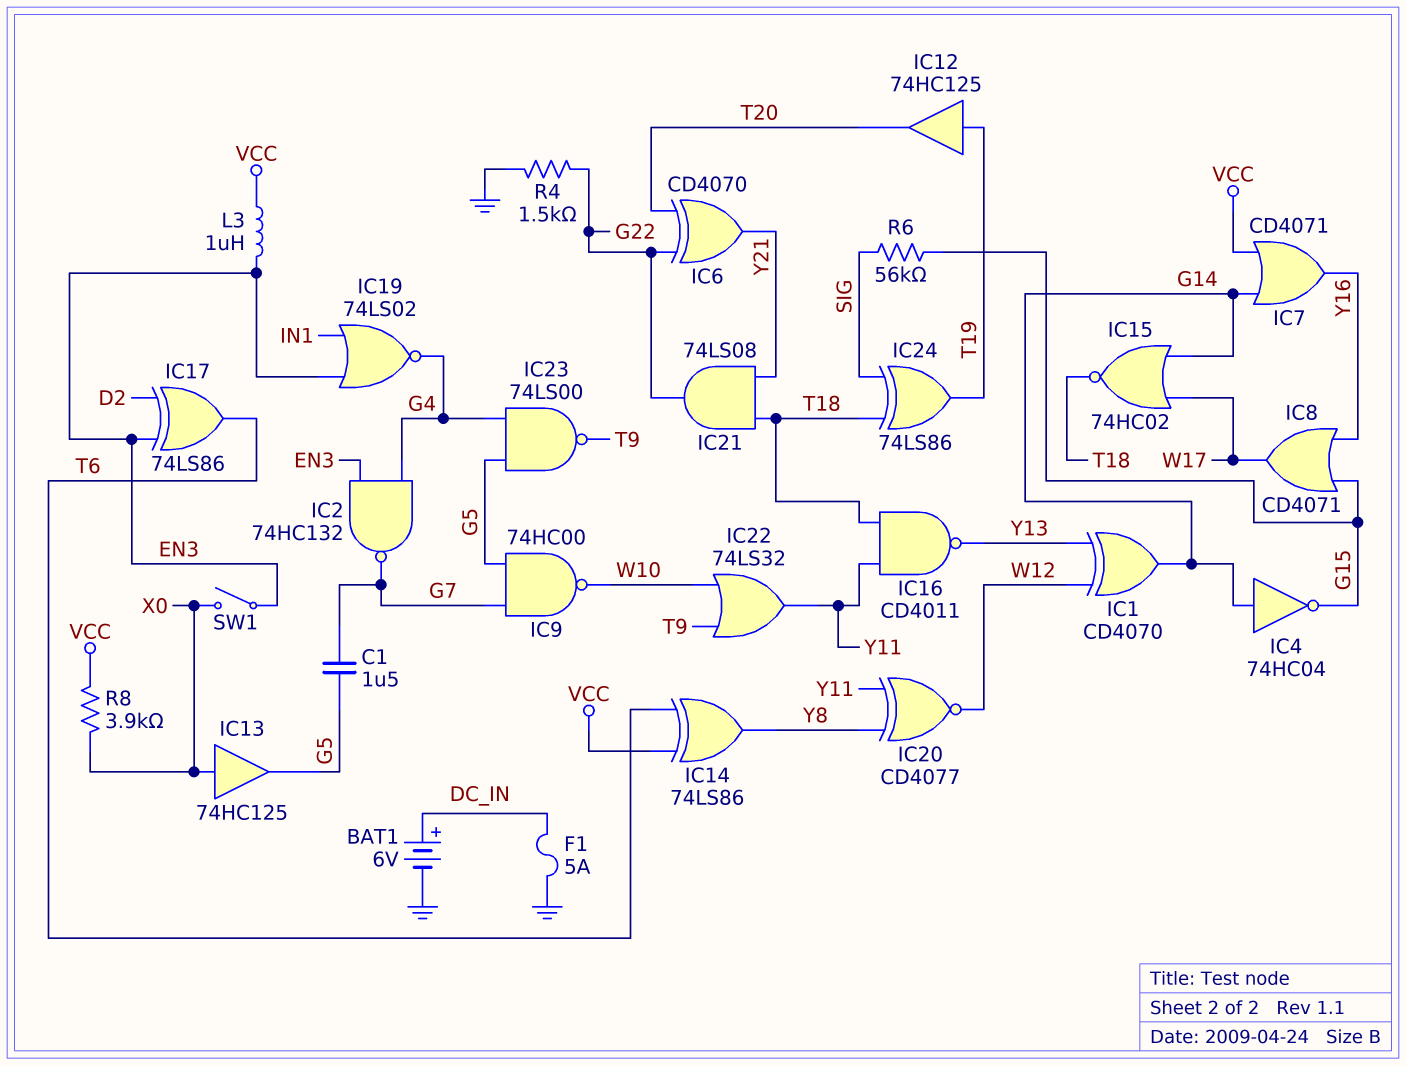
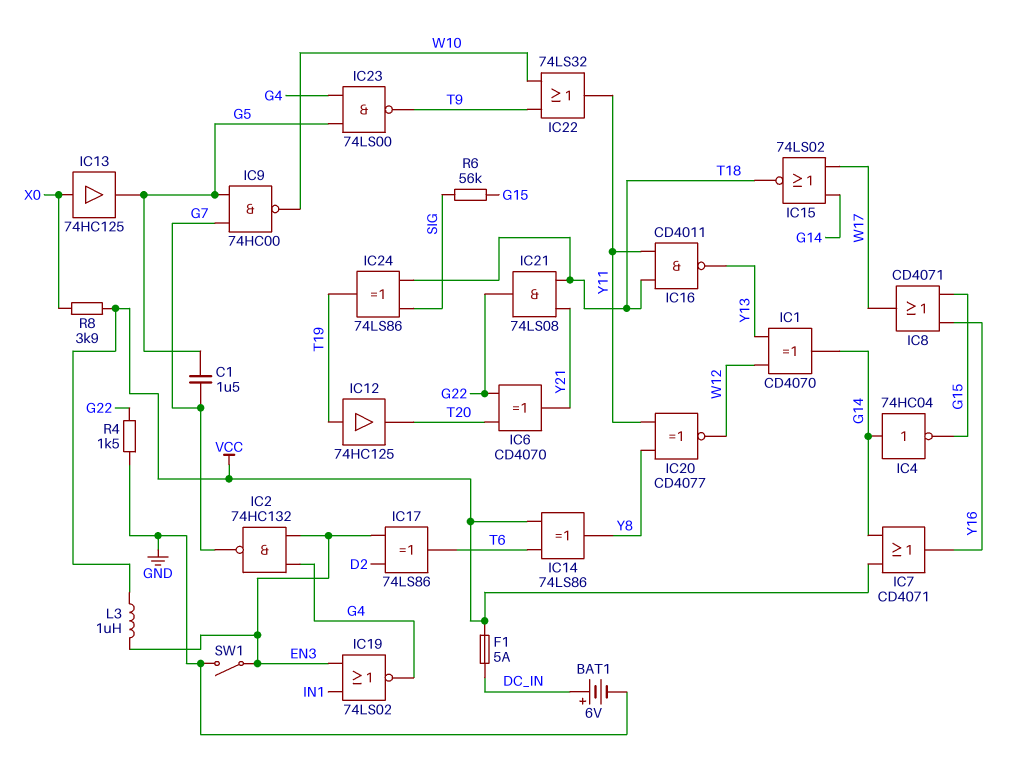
F1: 5A (DC_IN, GND) -> 5A (DC_IN, VCC)
IC15: NOR 74HC02 (in G14, in W17, out T18) -> NOR 74LS02 (in G14, in W17, out T18)
SW1: switch (EN3, X0) -> switch (EN3, GND)

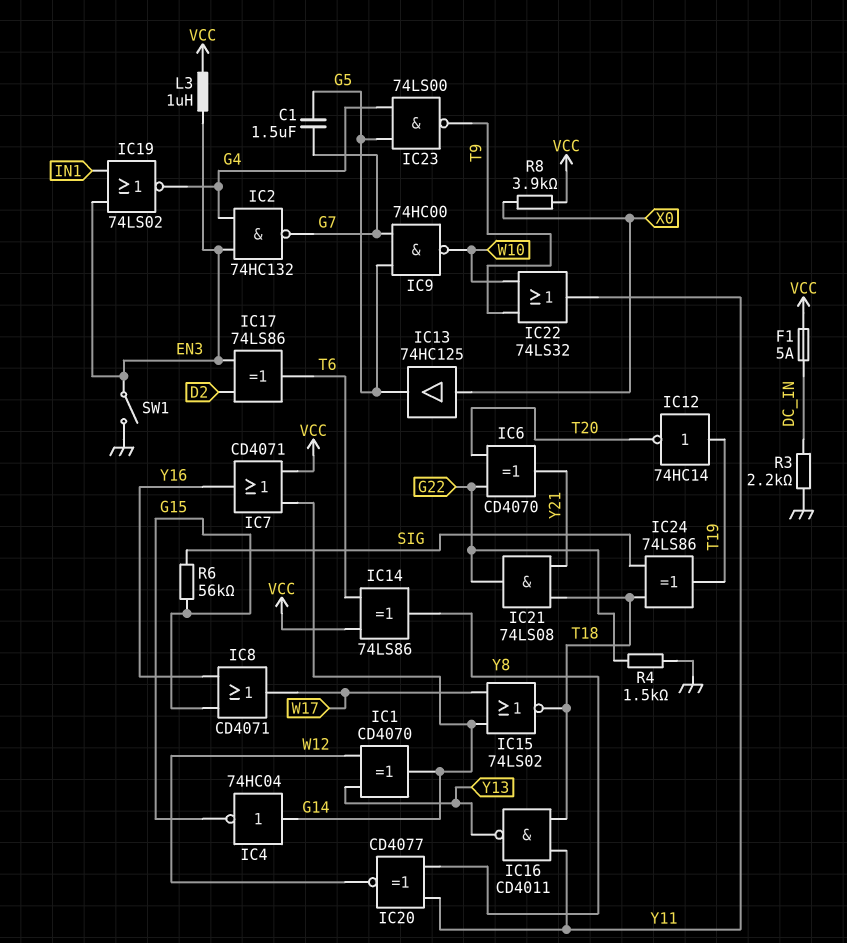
BAT1: 6V (plus DC_IN, minus GND) -> none
IC12: buffer 74HC125 (in T19, out T20) -> NOT 74HC14 (in T19, out T20)
R3: none -> 2.2k (DC_IN, GND)

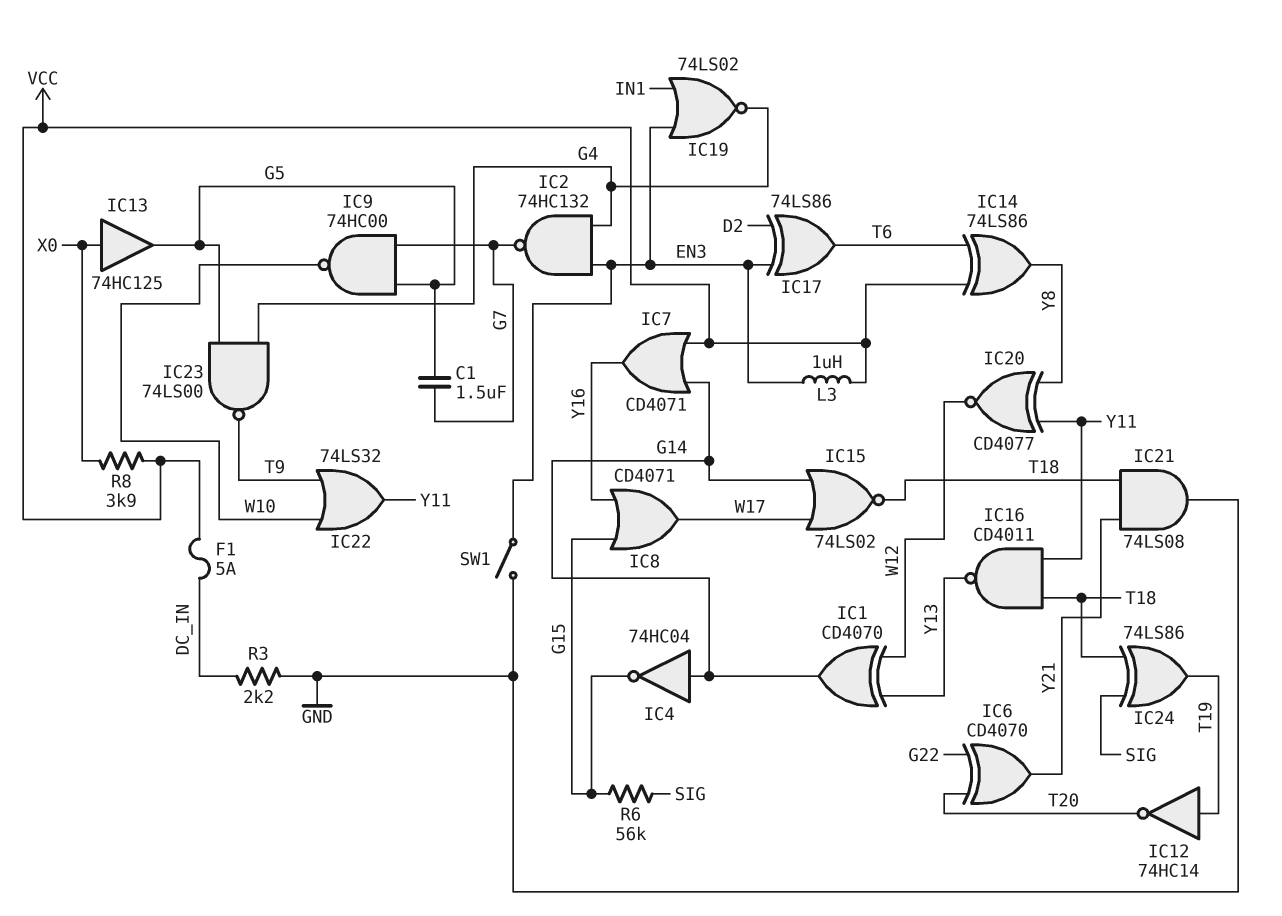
IC21: AND 74LS08 (in T18, in Y21, out G22) -> AND 74LS08 (in T18, in Y21, out GND)
R4: 1.5k (G22, GND) -> none

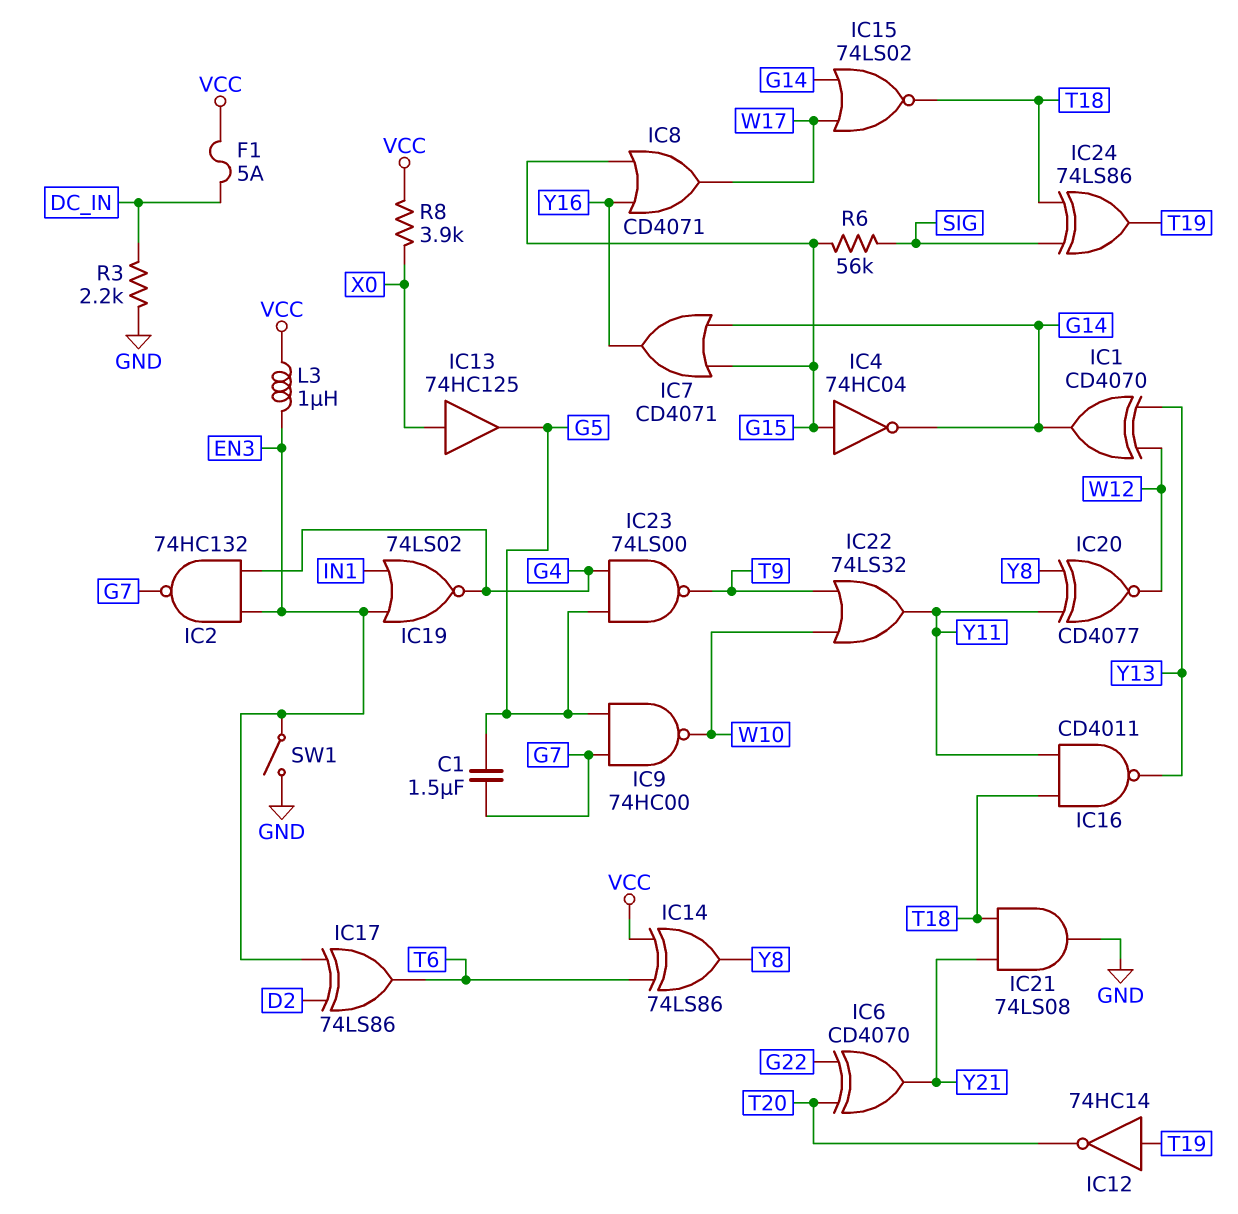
IC4: NOT 74HC04 (in G14, out G15) -> NOT 74HC04 (in G15, out G14)
IC7: OR CD4071 (in G14, in VCC, out Y16) -> OR CD4071 (in G14, in G15, out Y16)

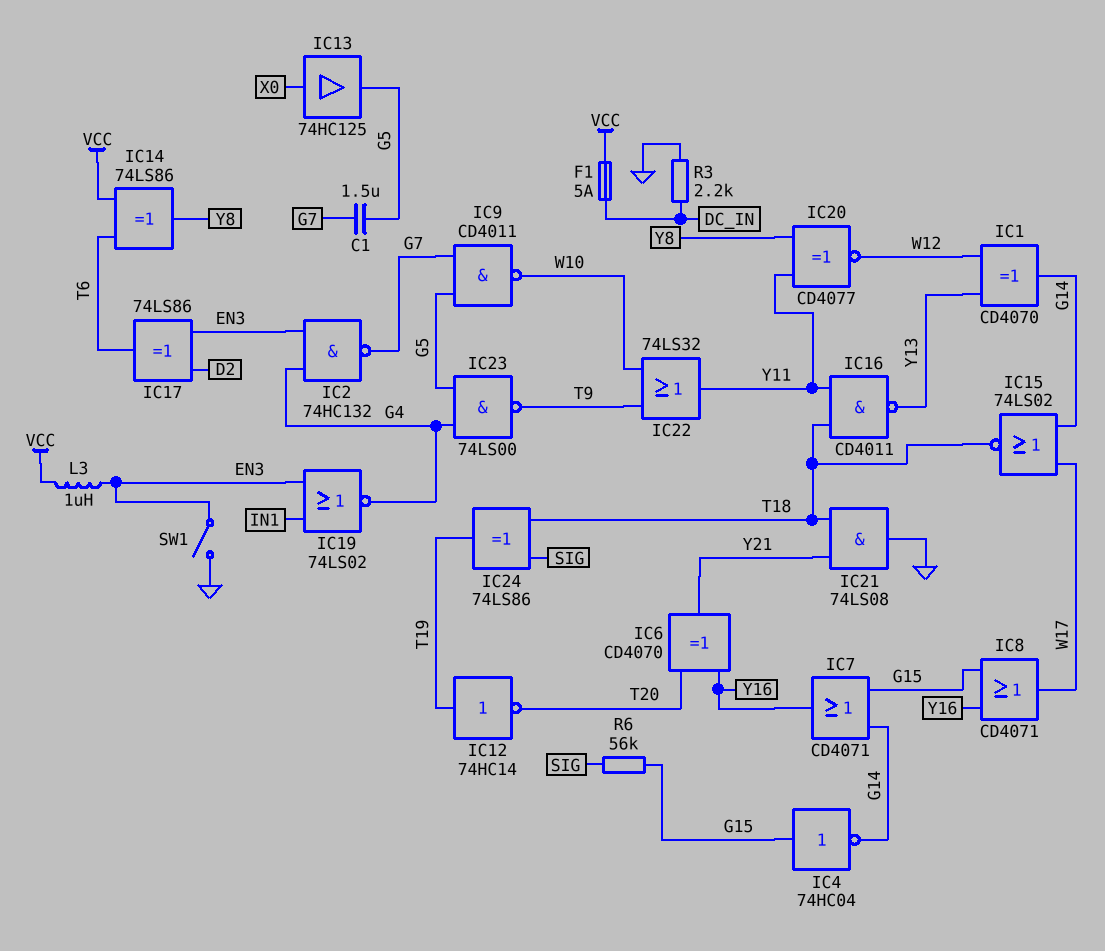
IC6: XOR CD4070 (in G22, in T20, out Y21) -> XOR CD4070 (in T20, in Y16, out Y21)
IC9: NAND 74HC00 (in G5, in G7, out W10) -> NAND CD4011 (in G5, in G7, out W10)
R8: 3.9k (VCC, X0) -> none

